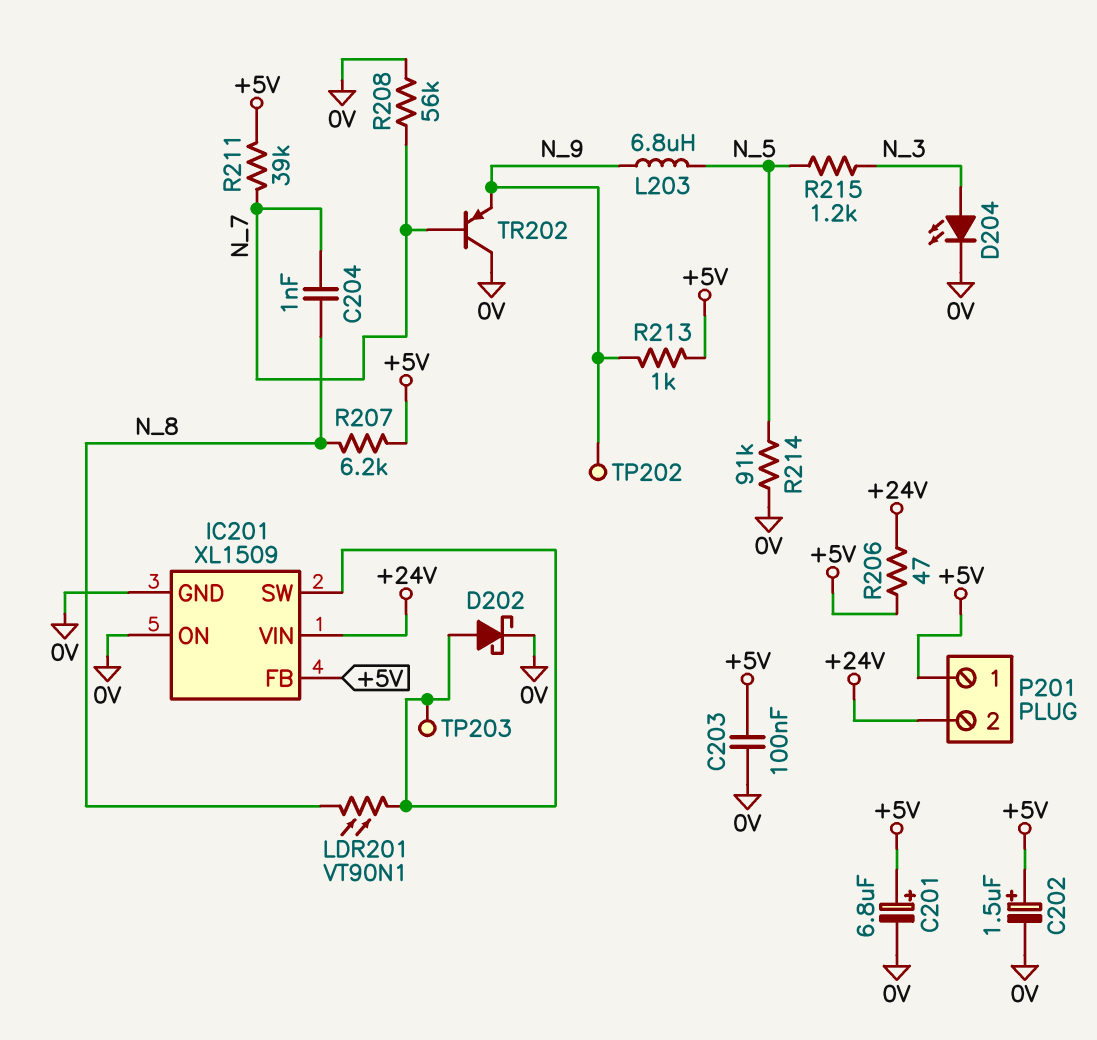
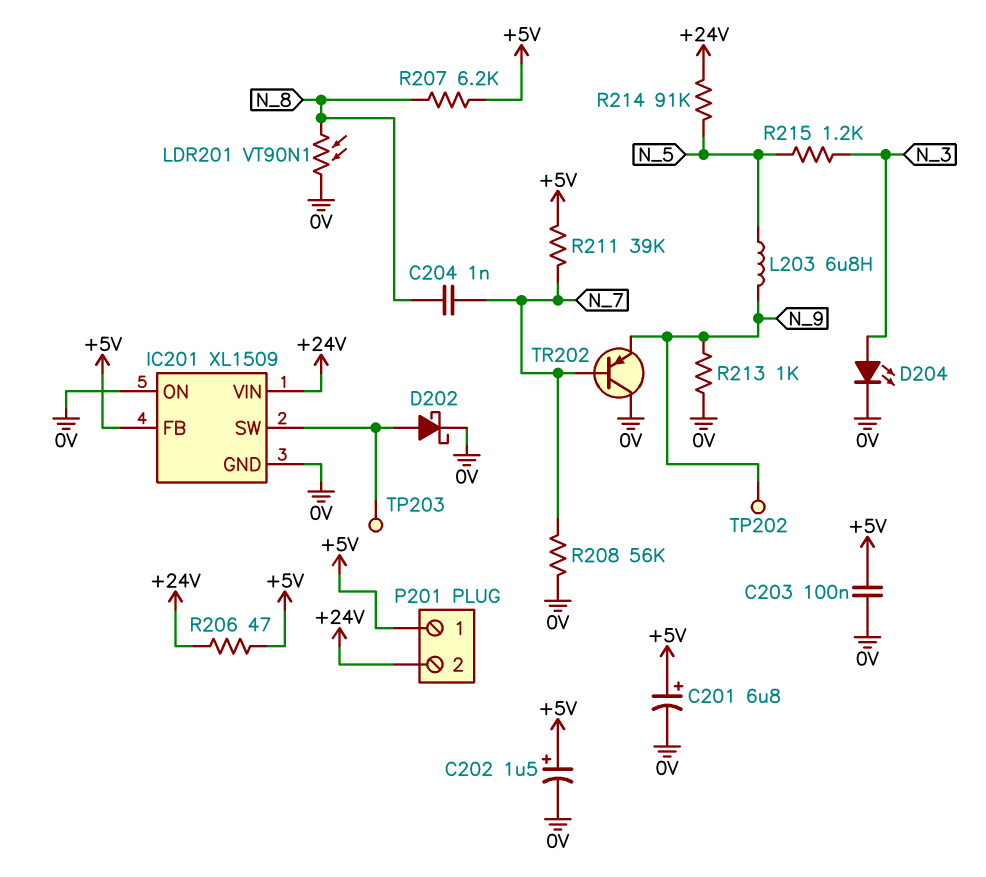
LDR201: VT90N1 (IC201/SW, N_8) -> VT90N1 (0V, N_8)
R213: 1k (+5V, N_9) -> 1k (0V, N_9)
R214: 91k (0V, N_5) -> 91k (+24V, N_5)

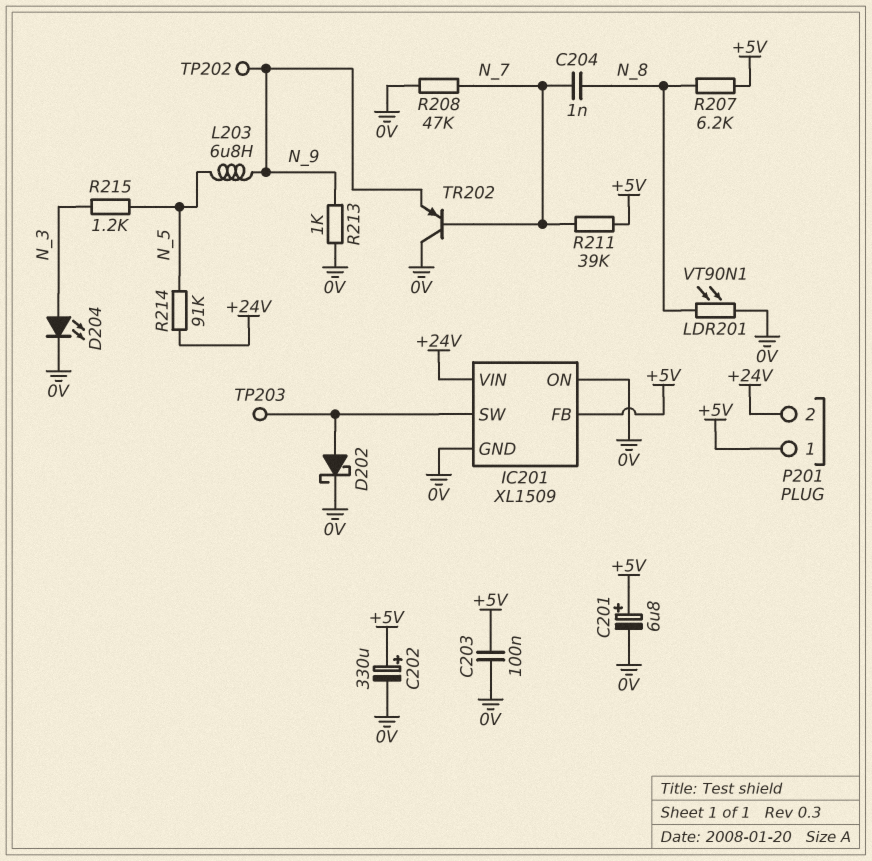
C202: 1.5uF (plus +5V, minus 0V) -> 330uF (plus +5V, minus 0V)
R206: 47 (+5V, +24V) -> none
R208: 56k (0V, N_7) -> 47k (0V, N_7)

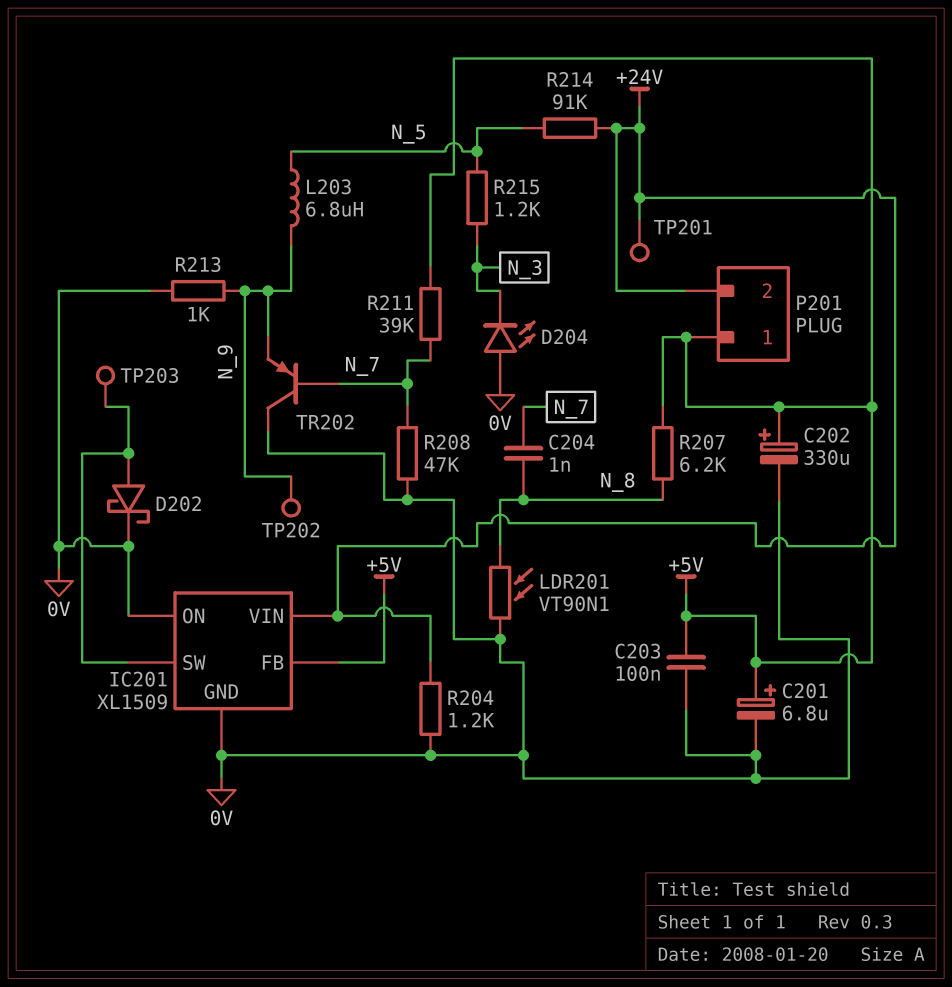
D204: LED (A N_3, K 0V) -> LED (A 0V, K N_3)
R204: none -> 1.2k (+24V, 0V)
TP201: none -> test point (+24V)

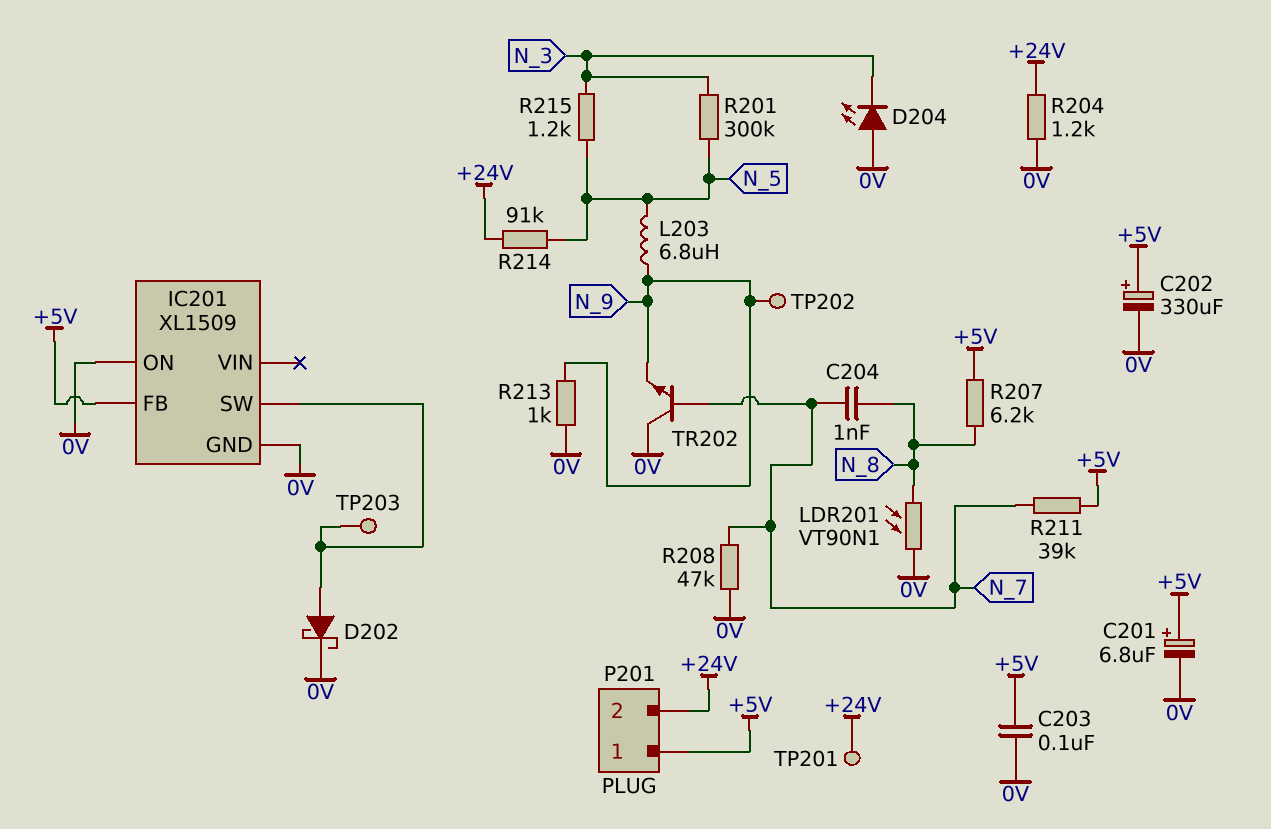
IC201 pin VIN: +24V -> none
R201: none -> 300k (N_3, N_5)
TR202: PNP (B N_7, C 0V, E N_9) -> NPN (B N_7, C 0V, E N_9)

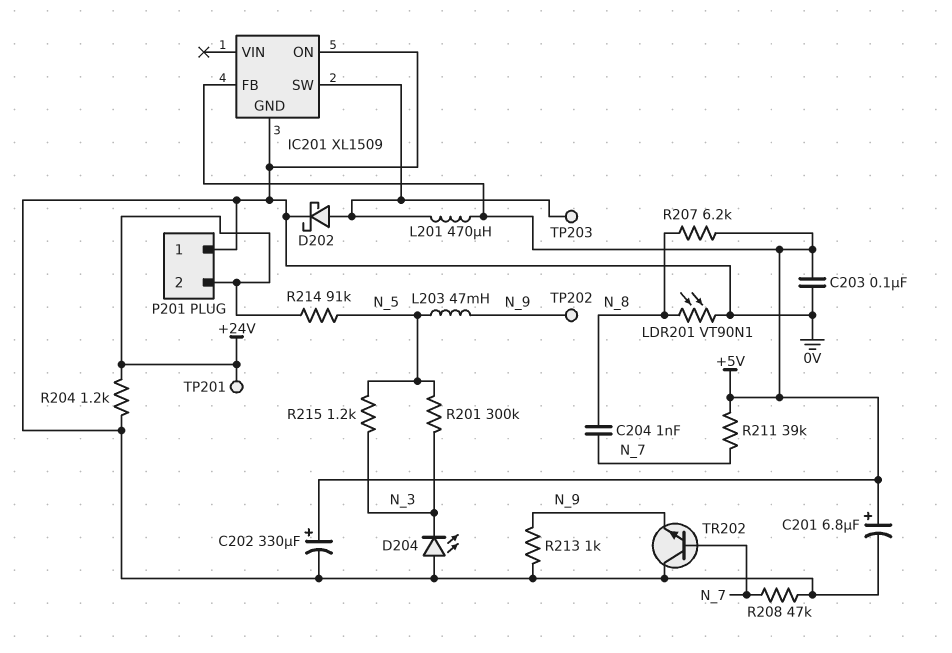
L201: none -> 470uH (+5V, IC201/SW)
L203: 6.8uH (N_5, N_9) -> 47mH (N_5, N_9)
P201 pin 1: +5V -> 0V

